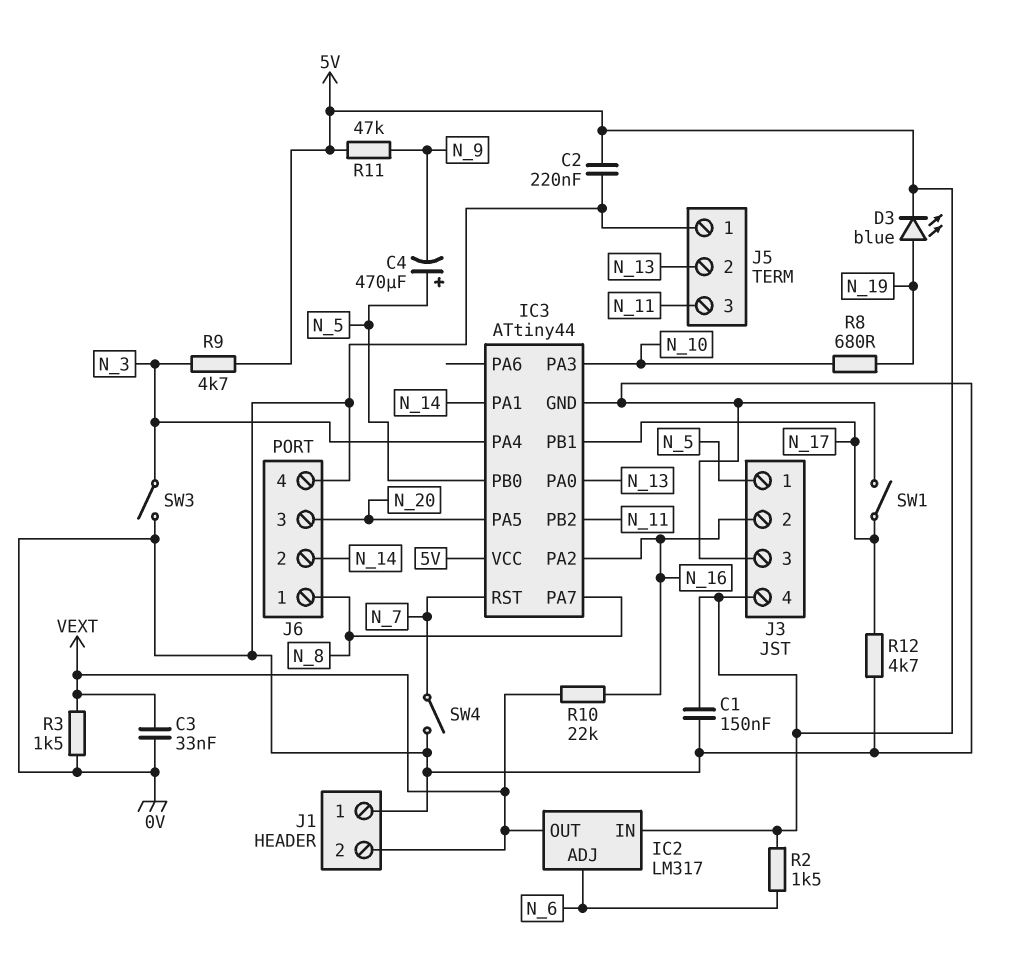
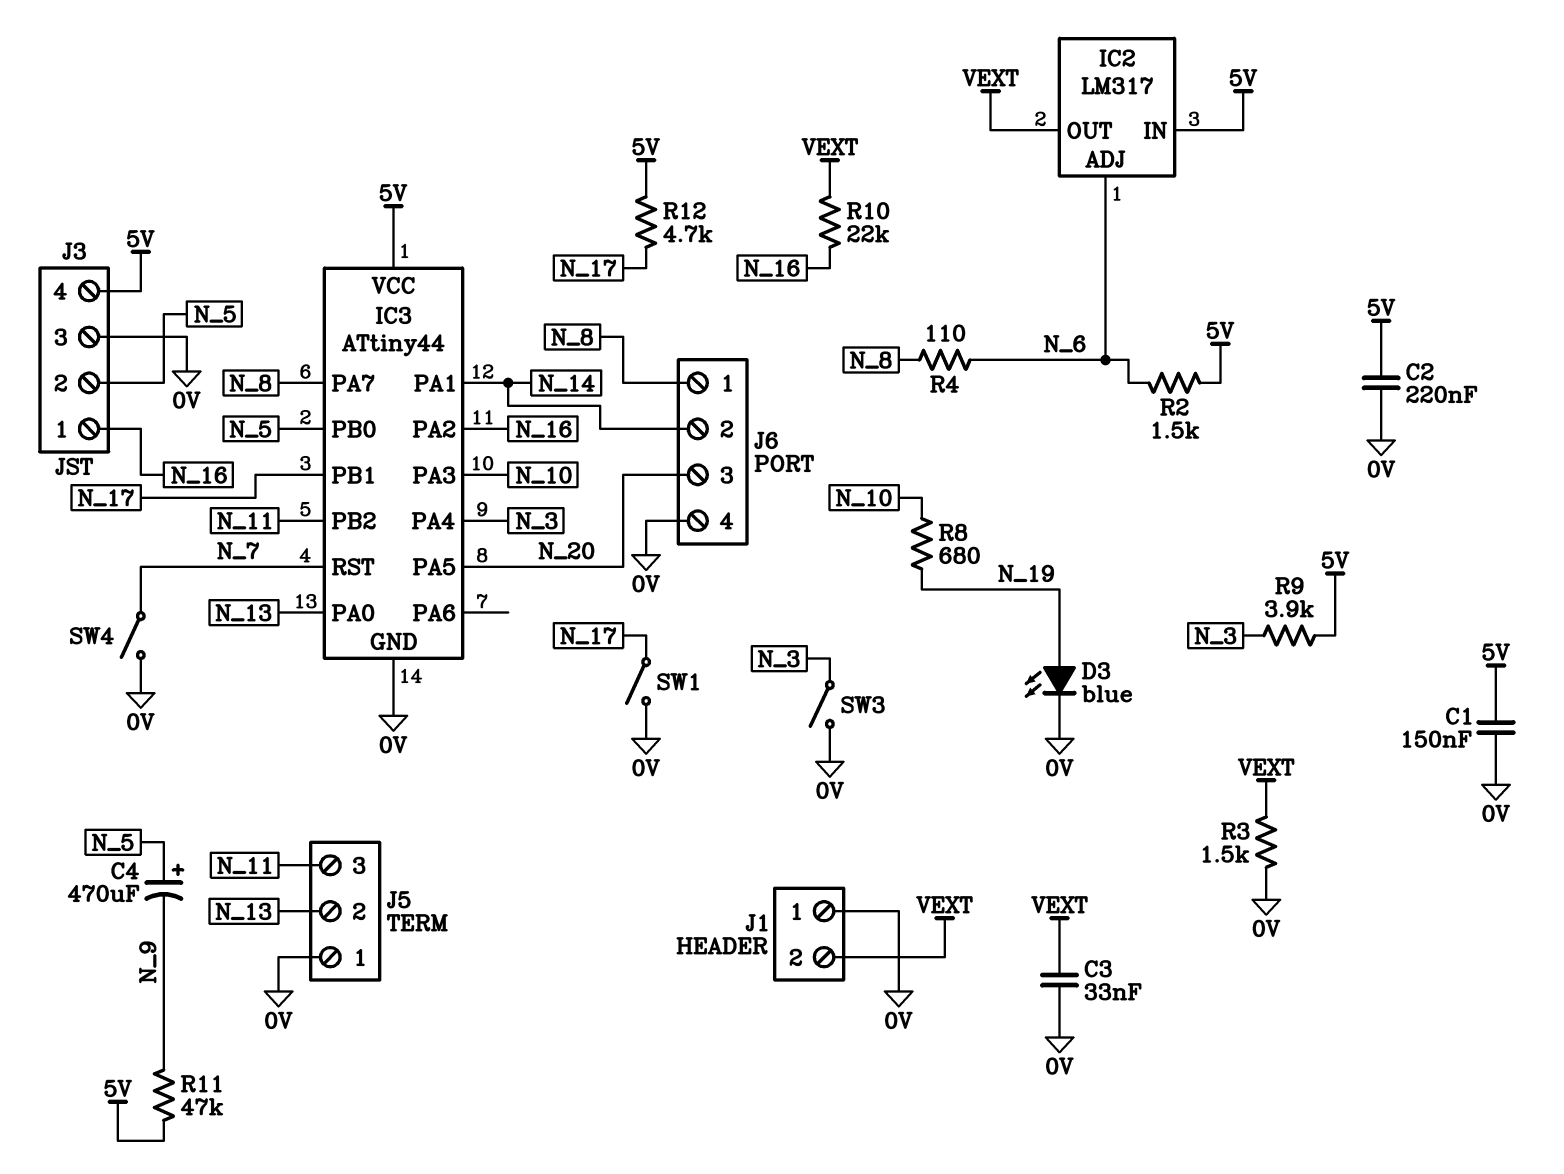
D3: LED blue (A N_19, K 5V) -> LED blue (A N_19, K 0V)
J3 pin 1: N_5 -> N_16
J3 pin 2: N_16 -> N_5
R4: none -> 110 (N_6, N_8)
R9: 4.7k (5V, N_3) -> 3.9k (5V, N_3)
R12: 4.7k (0V, N_17) -> 4.7k (5V, N_17)

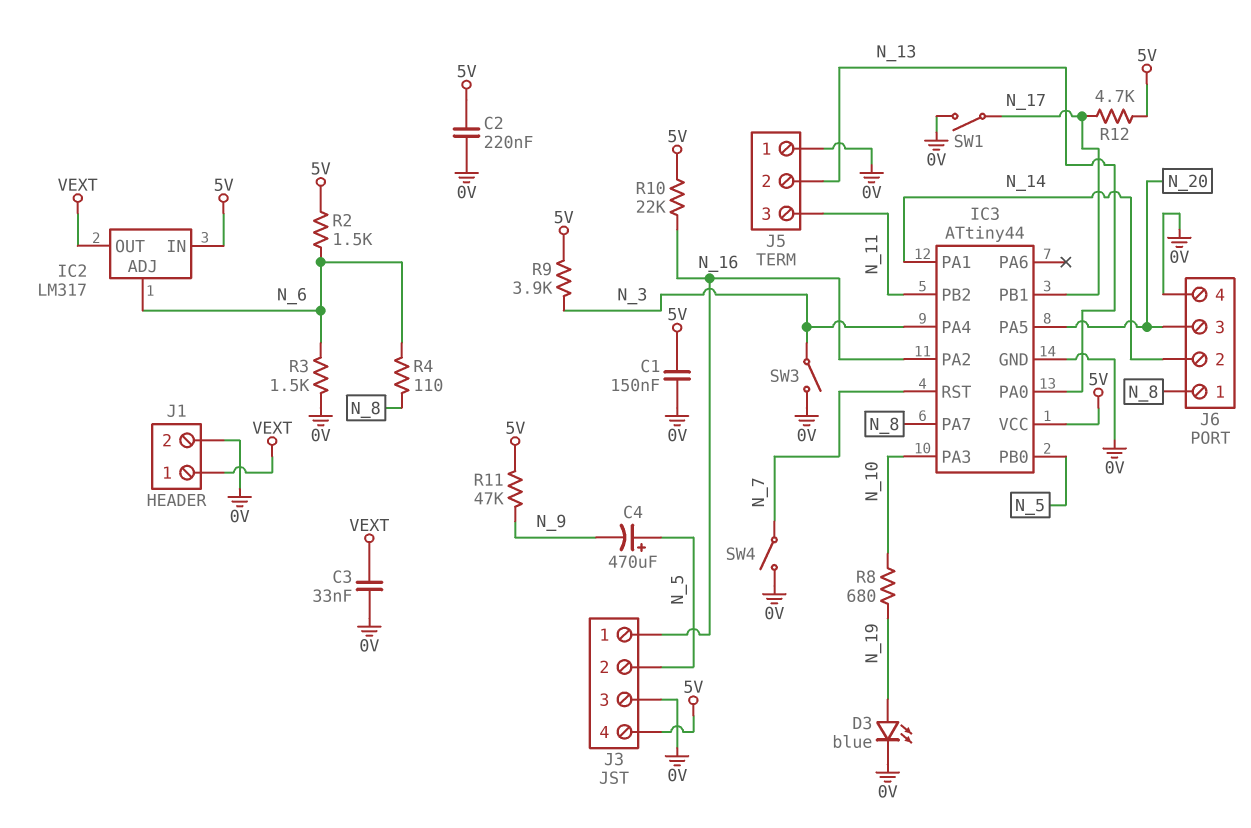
J1 pin 1: 0V -> VEXT
J1 pin 2: VEXT -> 0V
R3: 1.5k (0V, VEXT) -> 1.5k (0V, N_6)
R10: 22k (N_16, VEXT) -> 22k (5V, N_16)

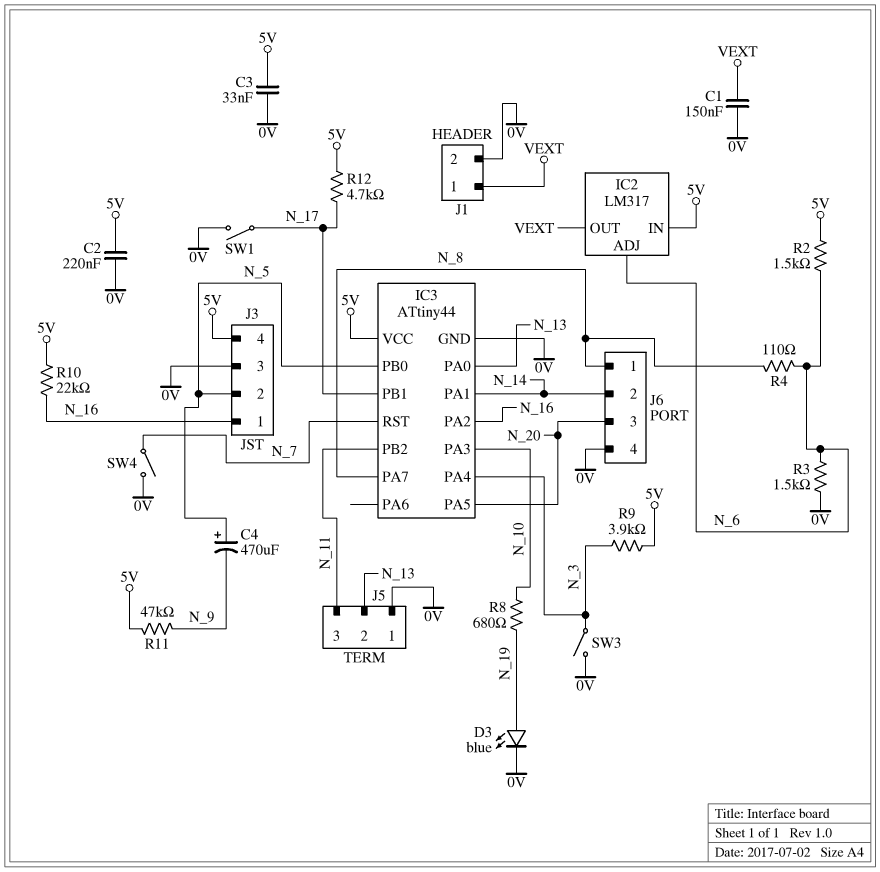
C1: 150nF (0V, 5V) -> 150nF (0V, VEXT)
C3: 33nF (0V, VEXT) -> 33nF (0V, 5V)

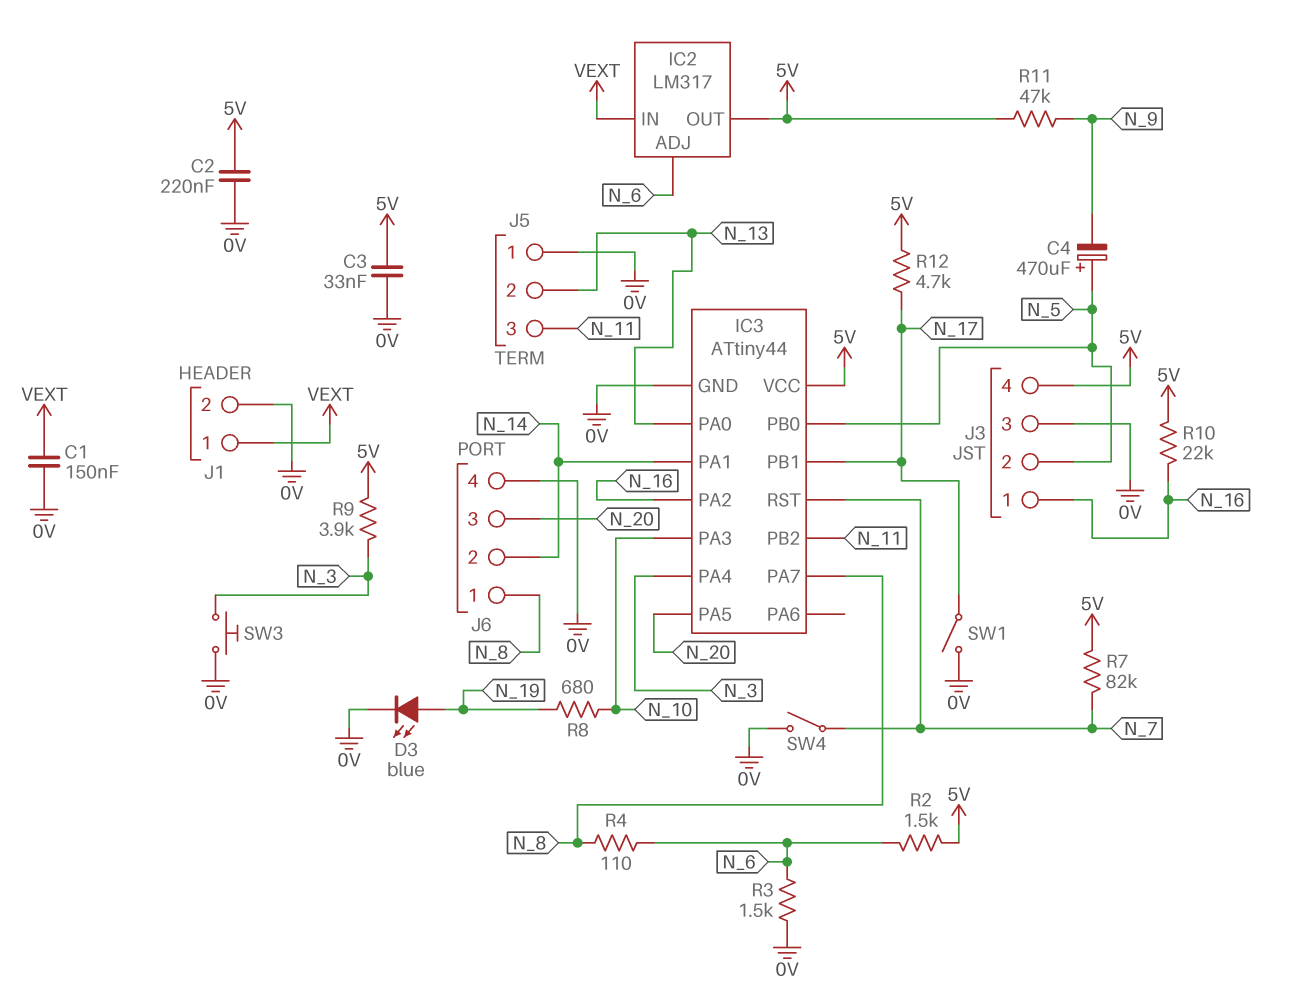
IC2 pin IN: 5V -> VEXT
IC2 pin OUT: VEXT -> 5V
R7: none -> 82k (5V, N_7)
SW3: switch (0V, N_3) -> button (0V, N_3)

